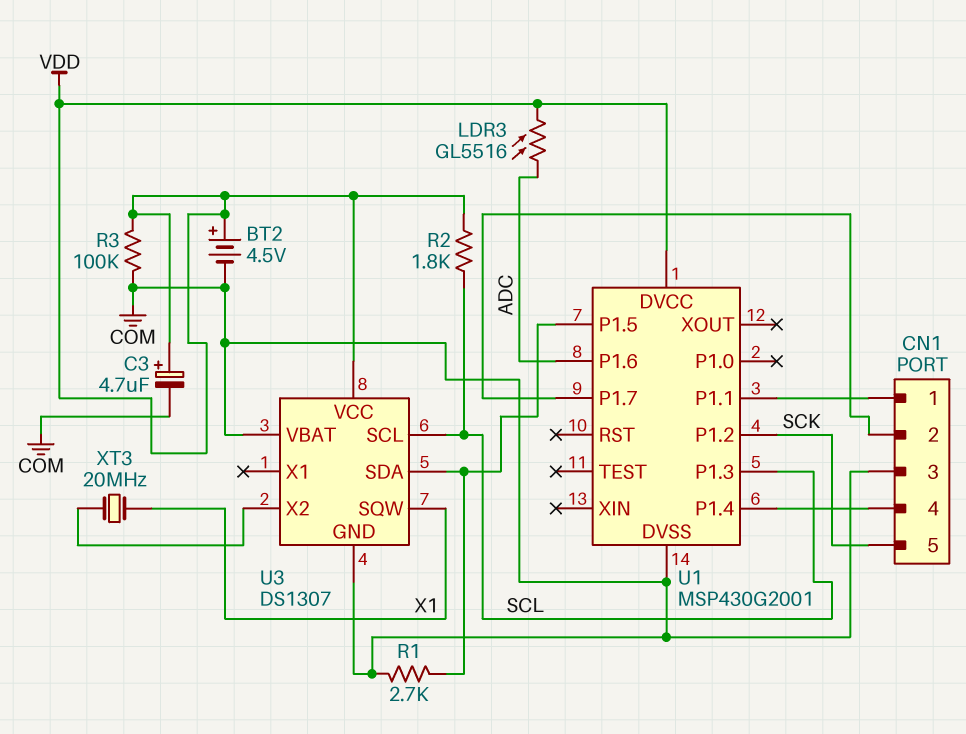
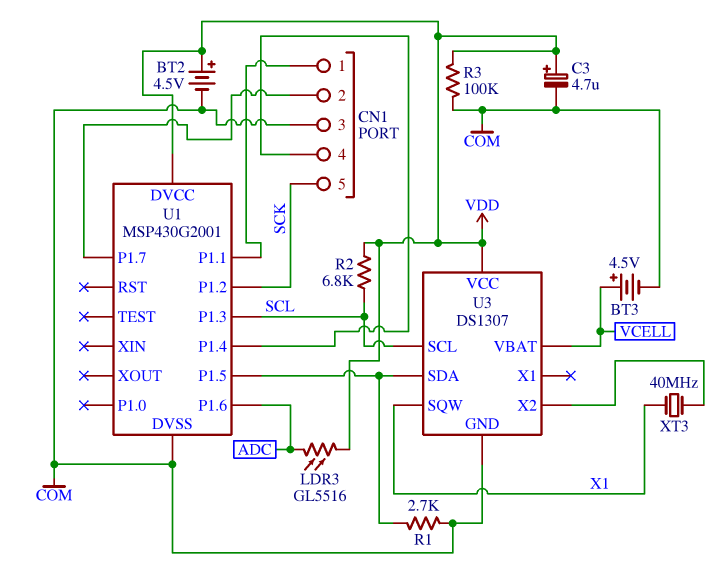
BT3: none -> 4.5V (plus VCELL, minus COM)
R2: 1.8k (SCL, VDD) -> 6.8k (SCL, VDD)
U3 pin VBAT: COM -> VCELL
XT3: 20MHz (U3/X2, X1) -> 40MHz (U3/X2, X1)

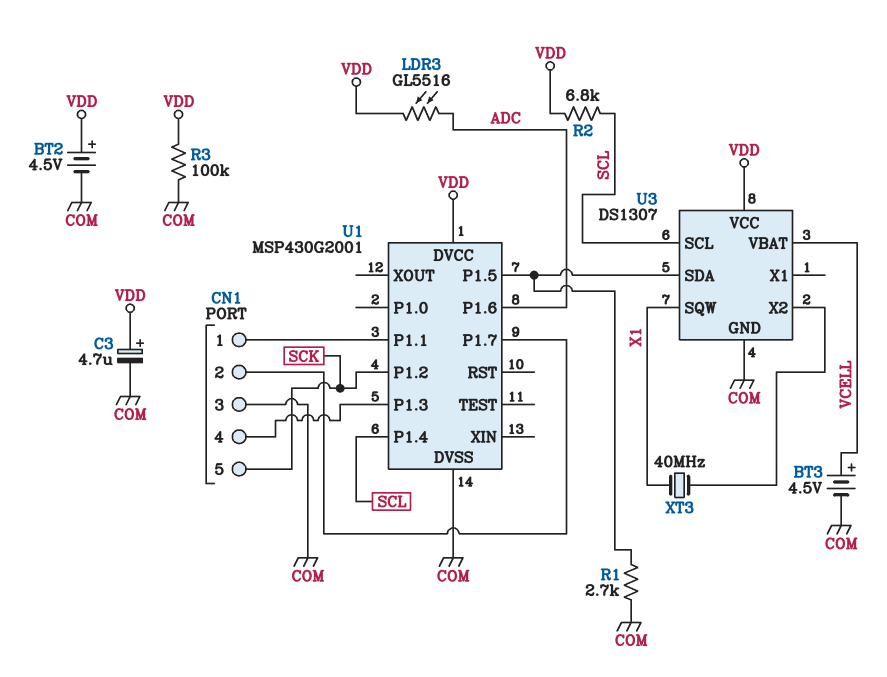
U1 pin P1.3: SCL -> CN1/4
U1 pin P1.4: CN1/4 -> SCL

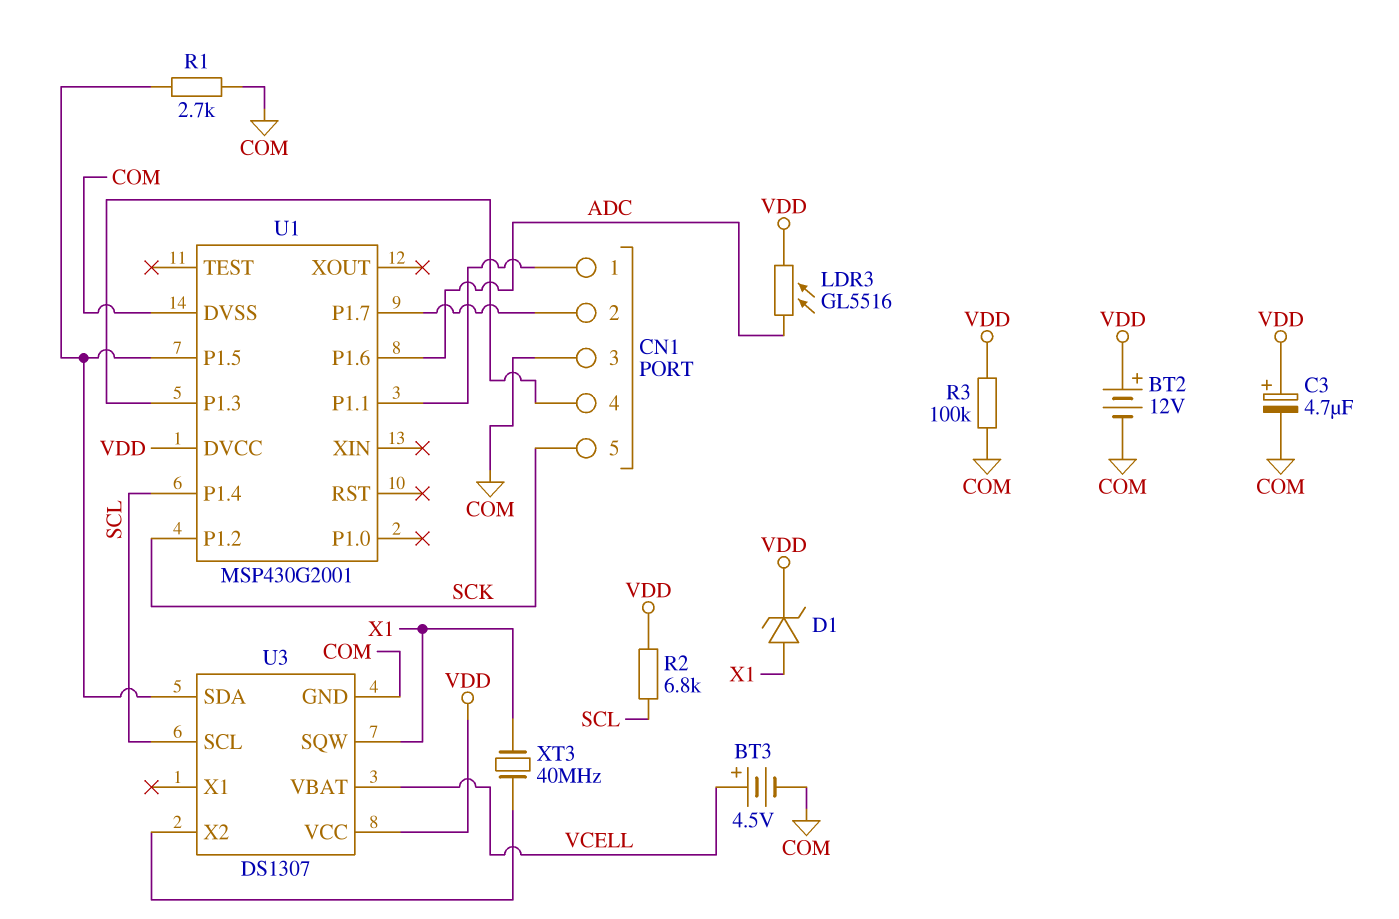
BT2: 4.5V (plus VDD, minus COM) -> 12V (plus VDD, minus COM)
D1: none -> zener (A X1, K VDD)

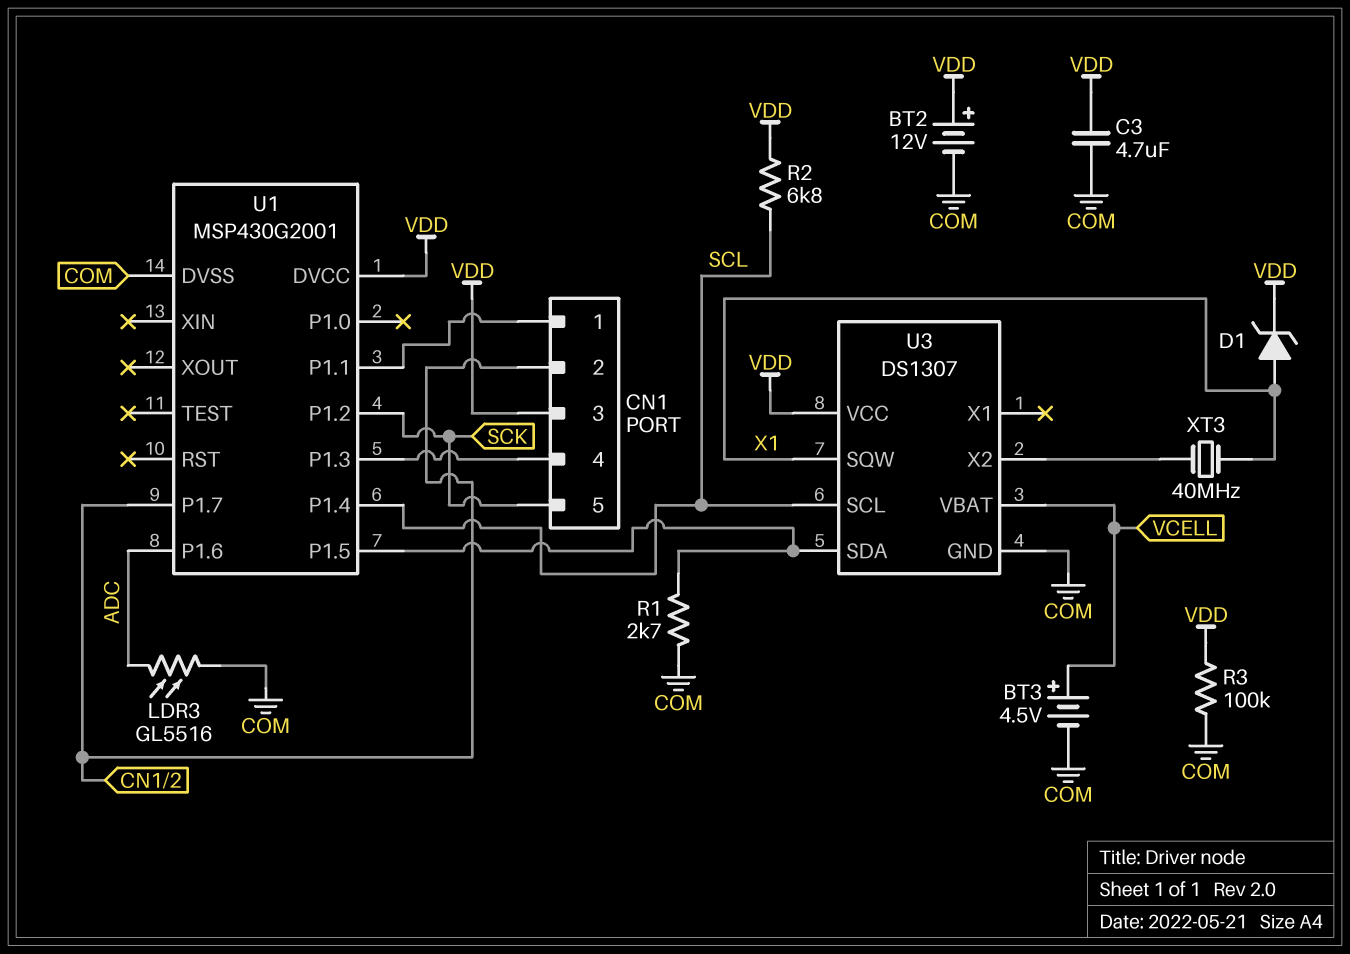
C3: 4.7uF (plus VDD, minus COM) -> 4.7uF (COM, VDD)
CN1 pin 3: COM -> VDD
LDR3: GL5516 (ADC, VDD) -> GL5516 (ADC, COM)

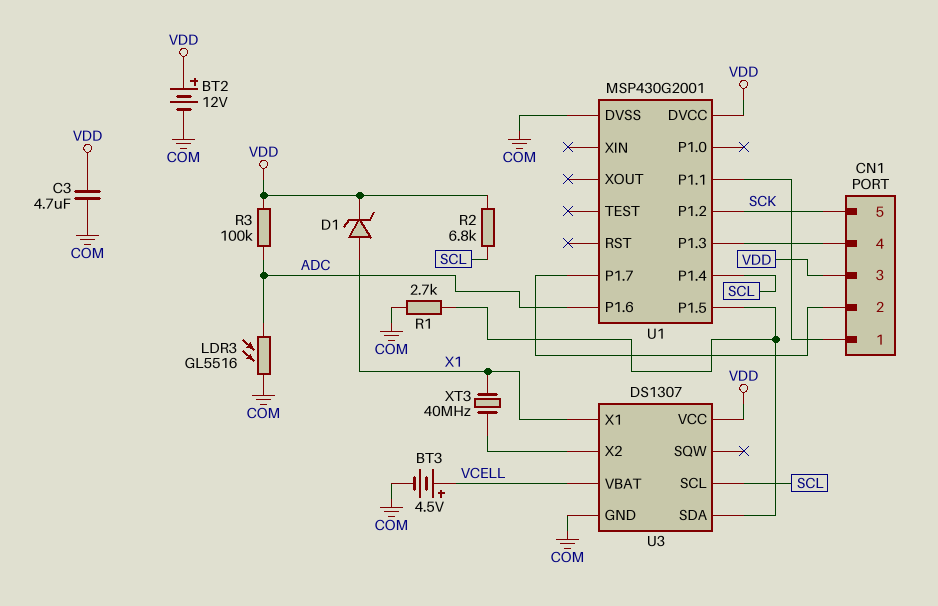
R3: 100k (COM, VDD) -> 100k (ADC, VDD)
U3 pin SQW: X1 -> none
U3 pin X1: none -> X1

